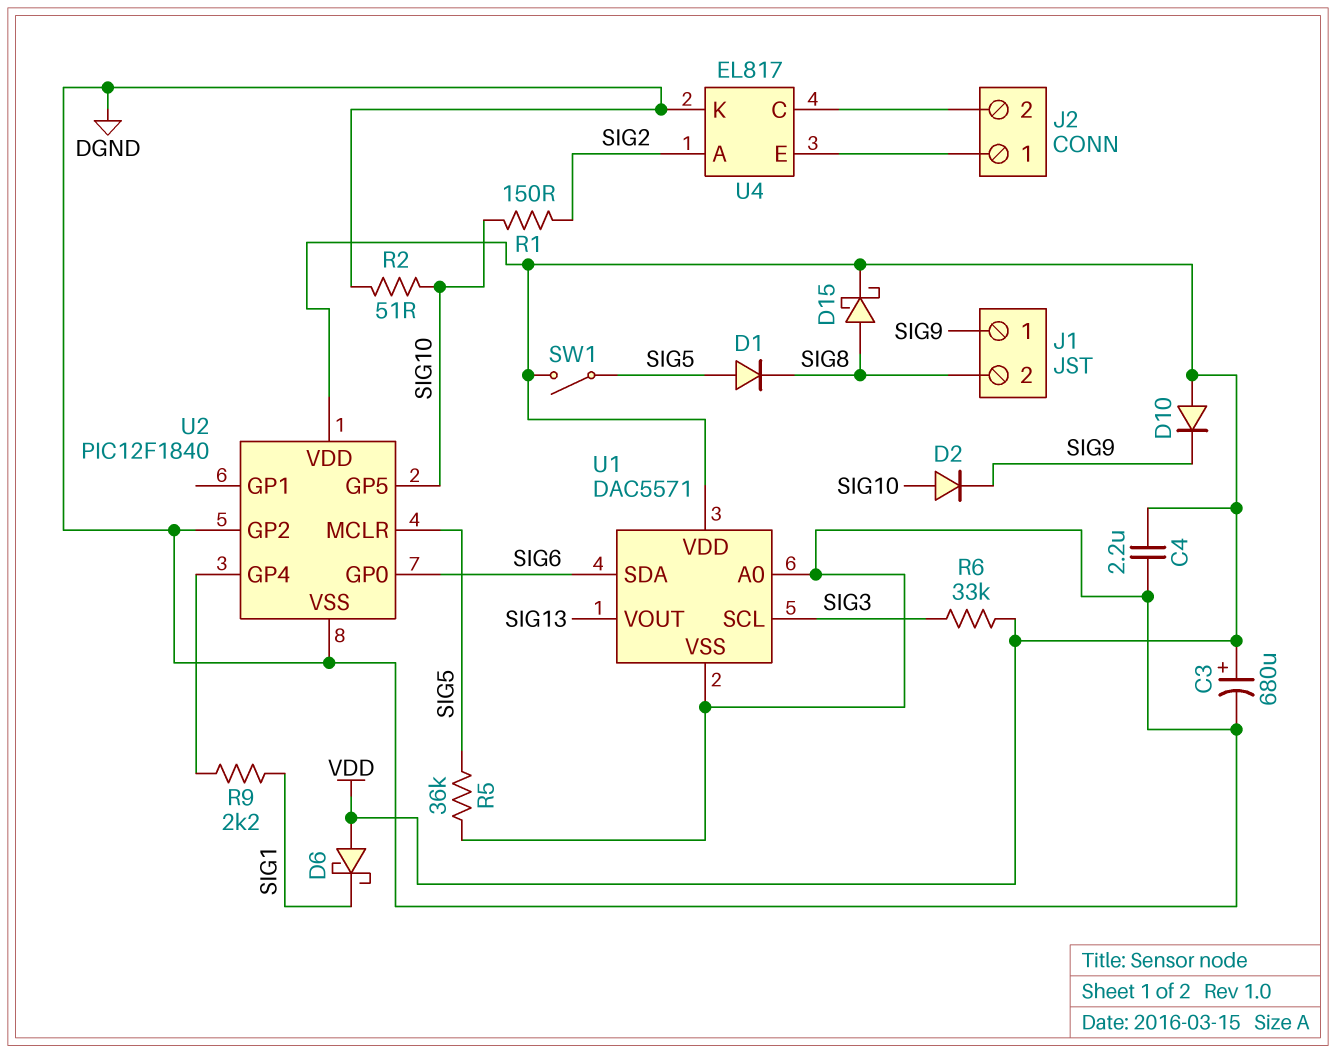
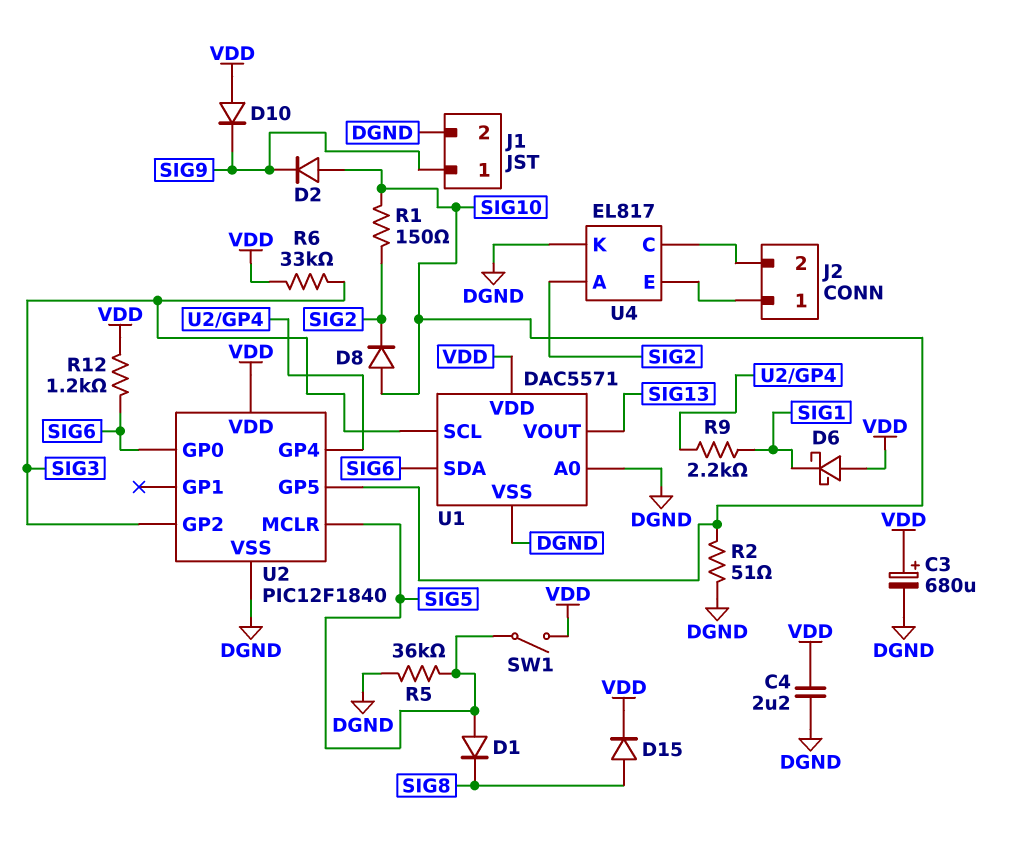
D8: none -> diode (A SIG10, K SIG2)
D15: schottky (A SIG8, K VDD) -> diode (A SIG8, K VDD)
J1 pin 2: SIG8 -> DGND
R12: none -> 1.2k (SIG6, VDD)
U2 pin GP2: DGND -> SIG3

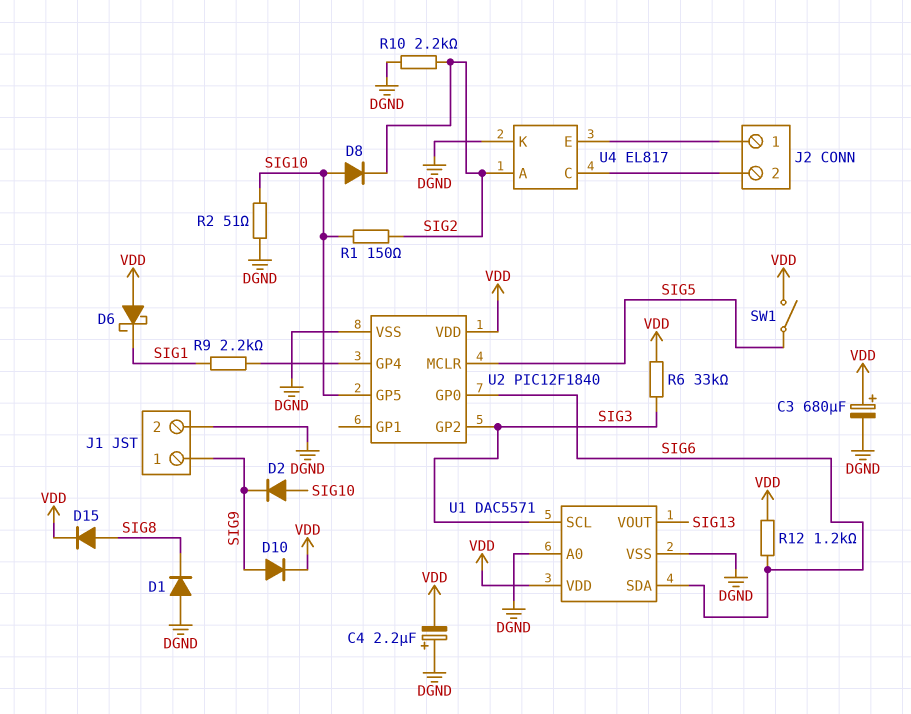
C4: 2.2uF (DGND, VDD) -> 2.2uF (plus DGND, minus VDD)
D1: diode (A SIG5, K SIG8) -> diode (A DGND, K SIG8)
D10: diode (A VDD, K SIG9) -> diode (A SIG9, K VDD)
R5: 36k (DGND, SIG5) -> none
R10: none -> 2.2k (DGND, SIG2)

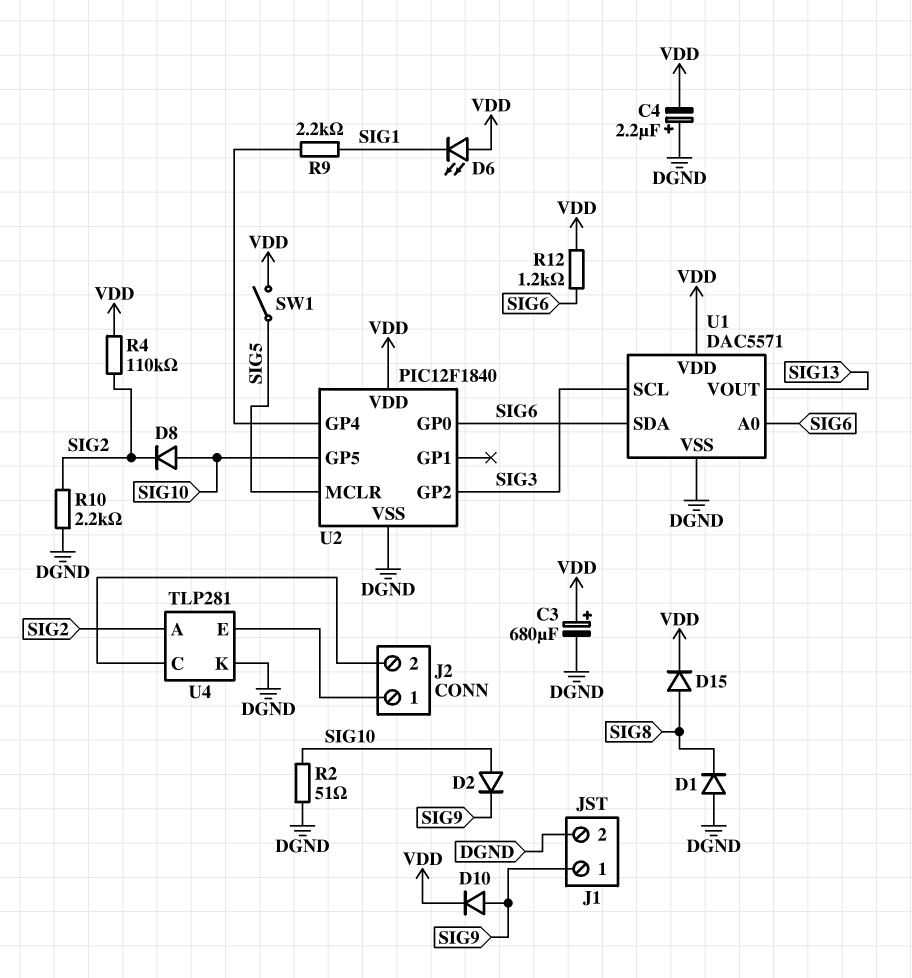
D6: schottky (A VDD, K SIG1) -> LED (A VDD, K SIG1)
R1: 150 (SIG2, SIG10) -> none
R4: none -> 110k (SIG2, VDD)
R6: 33k (SIG3, VDD) -> none
U1 pin A0: DGND -> SIG6
U4: EL817 -> TLP281

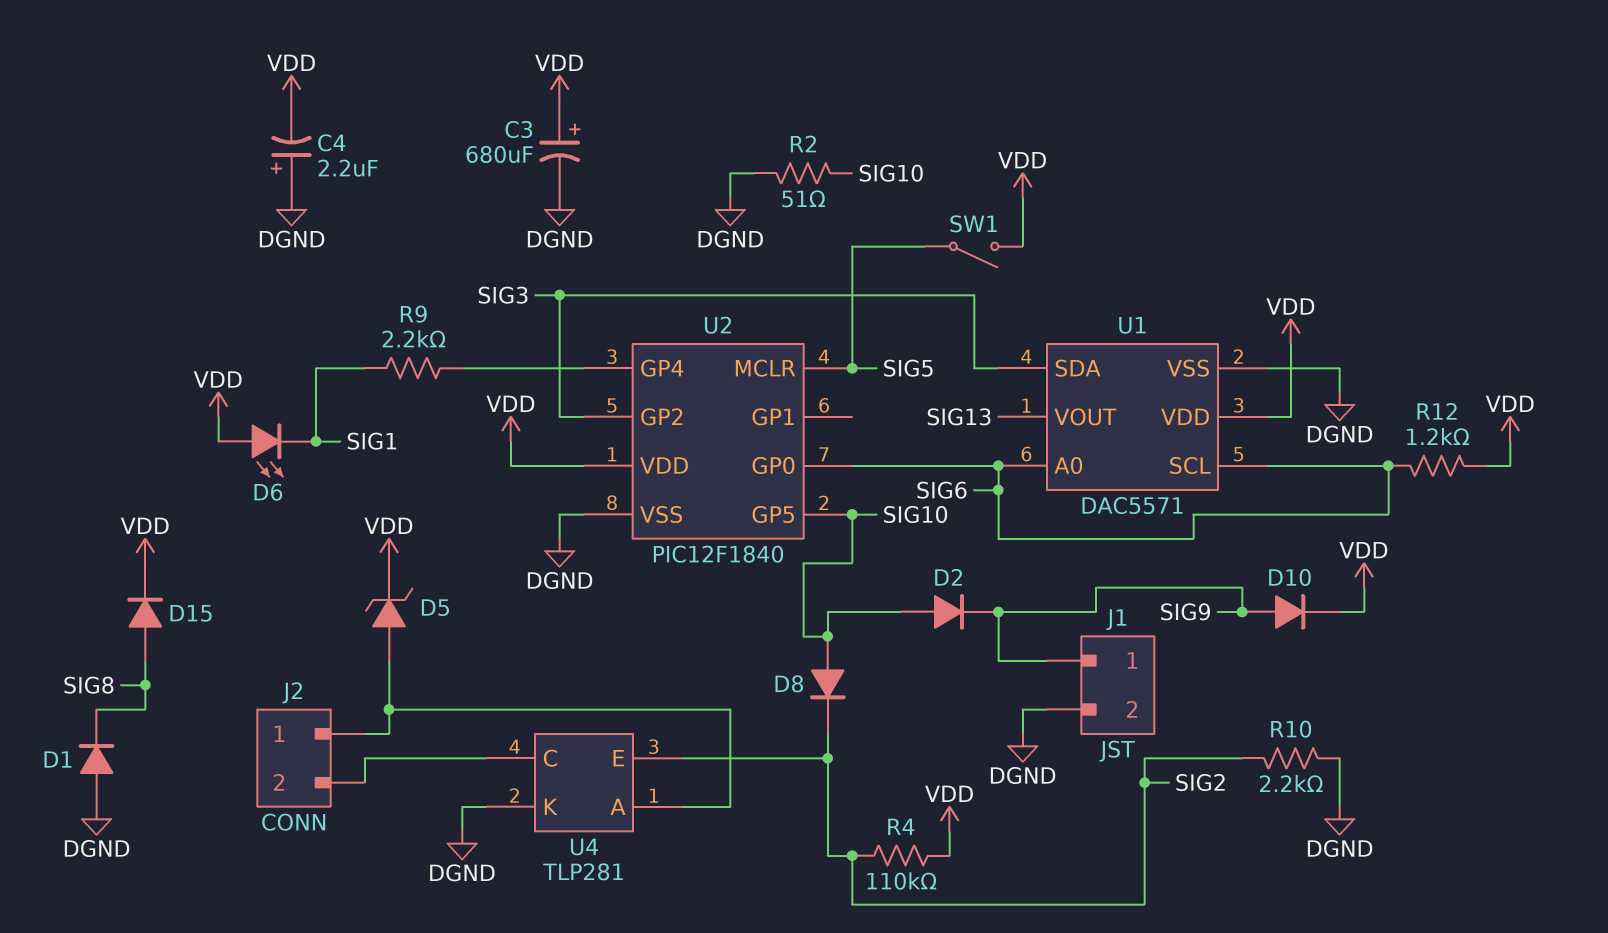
D5: none -> zener (A J2/1, K VDD)
U1 pin SCL: SIG3 -> SIG6
U1 pin SDA: SIG6 -> SIG3
U4 pin A: SIG2 -> J2/1
U4 pin E: J2/1 -> SIG2

